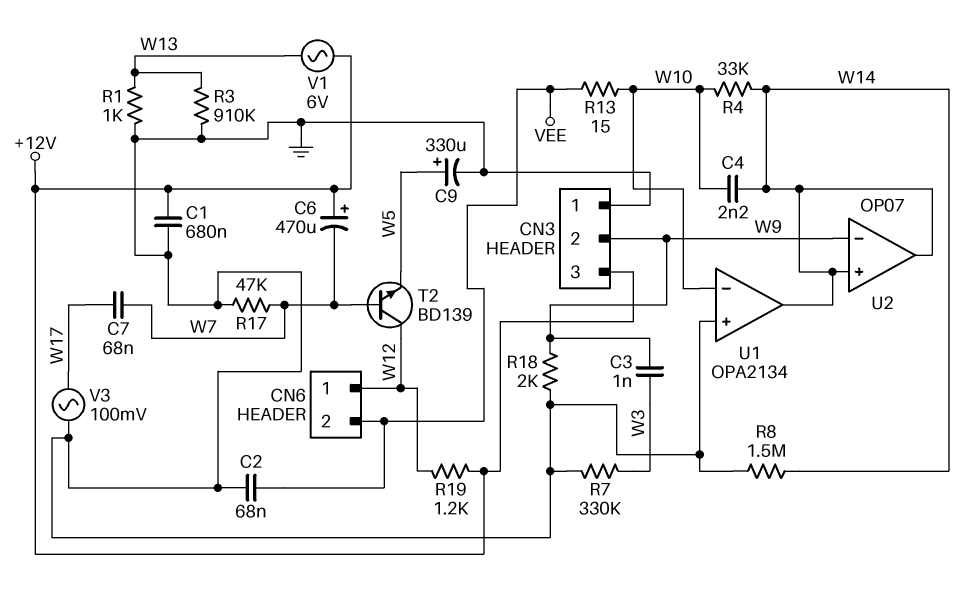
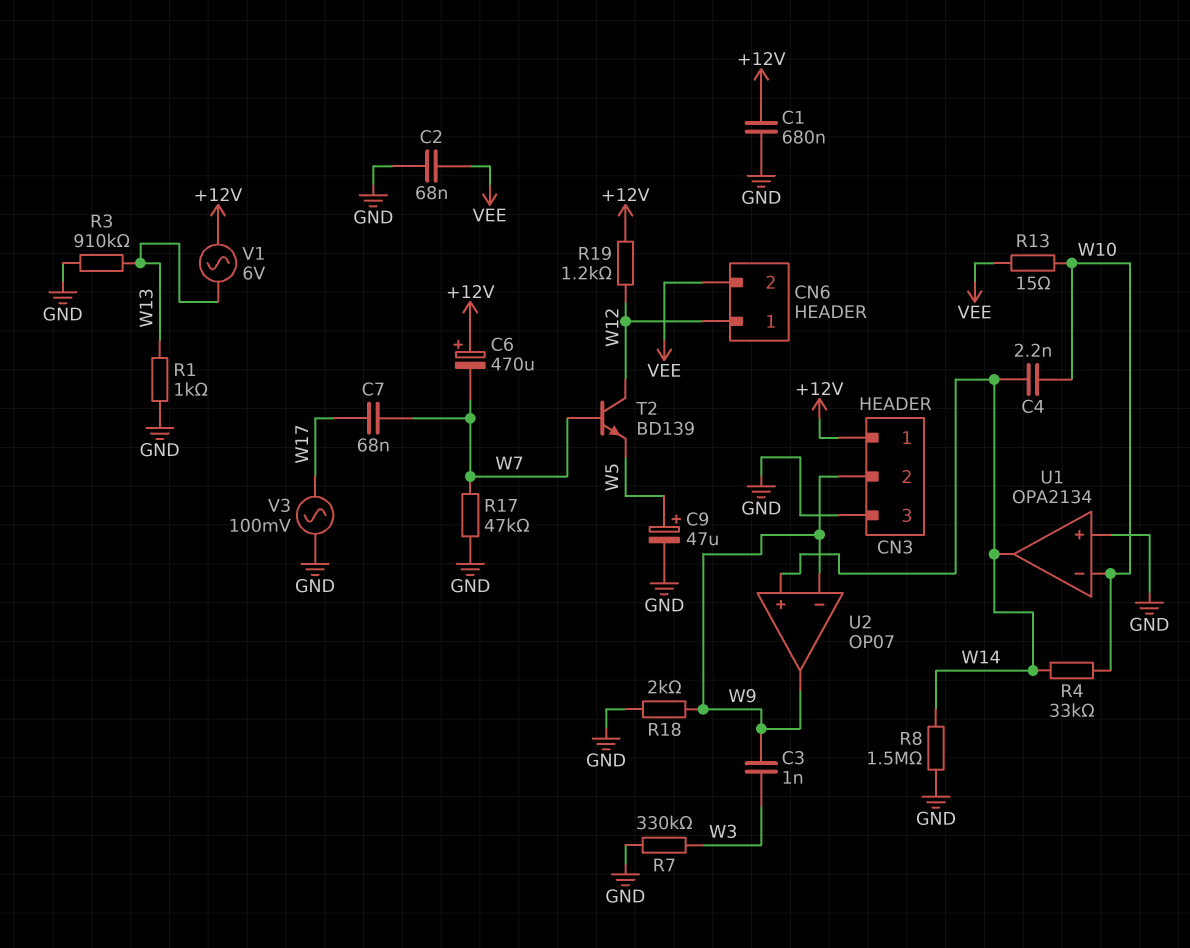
C9: 330uF (plus W5, minus GND) -> 47uF (plus W5, minus GND)
CN3 pin 1: GND -> +12V
CN3 pin 3: +12V -> GND
U2 pin out: W14 -> W9

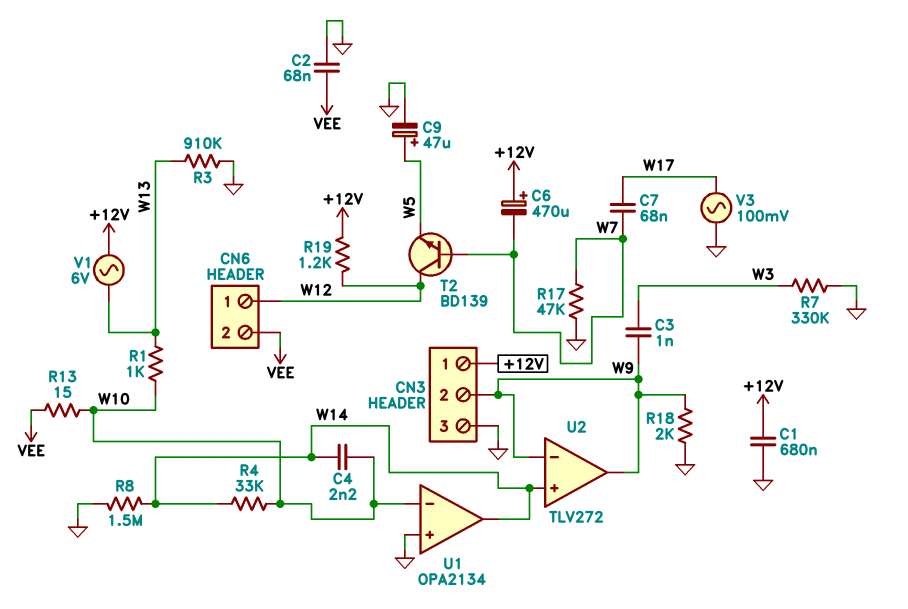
R1: 1k (GND, W13) -> 1k (W10, W13)
U2: OP07 -> TLV272

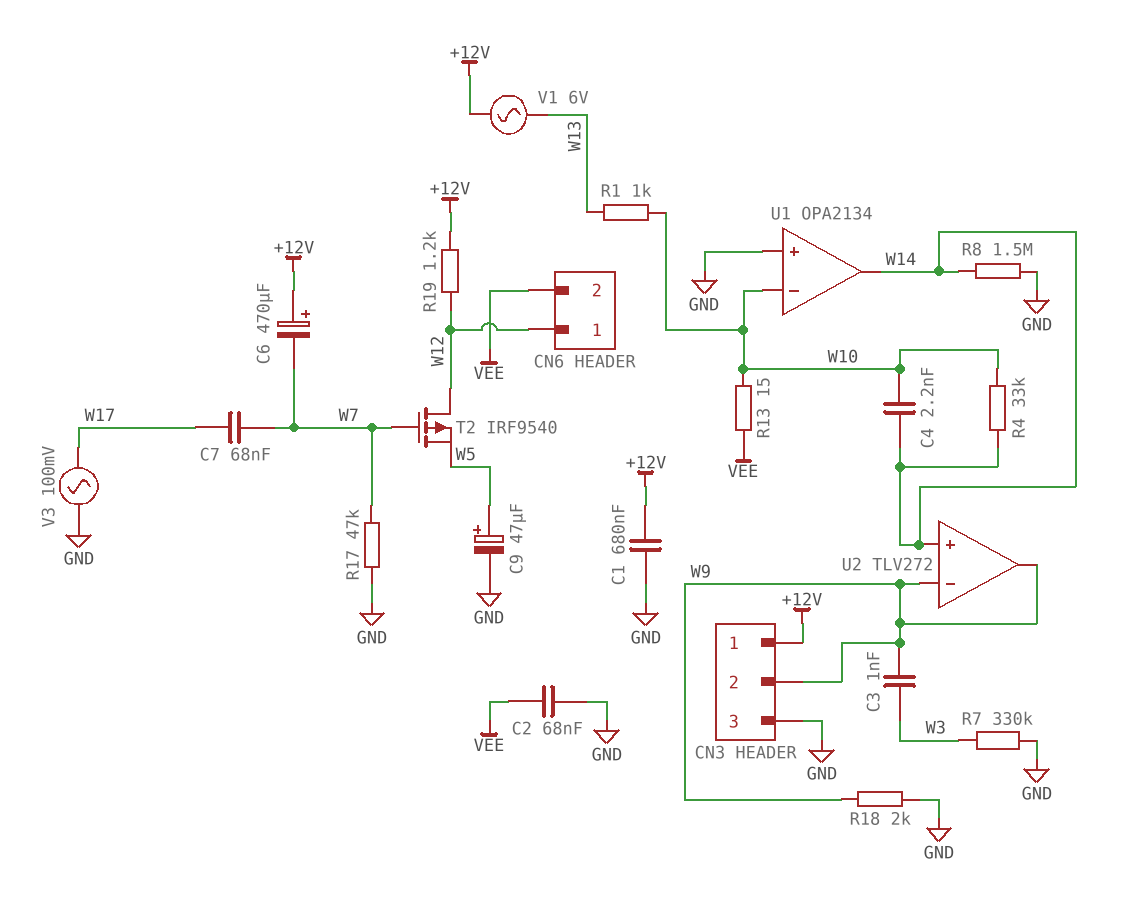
R3: 910k (GND, W13) -> none
T2: NPN BD139 (B W7, C W12, E W5) -> PMOS IRF9540 (G W7, D W12, S W5)

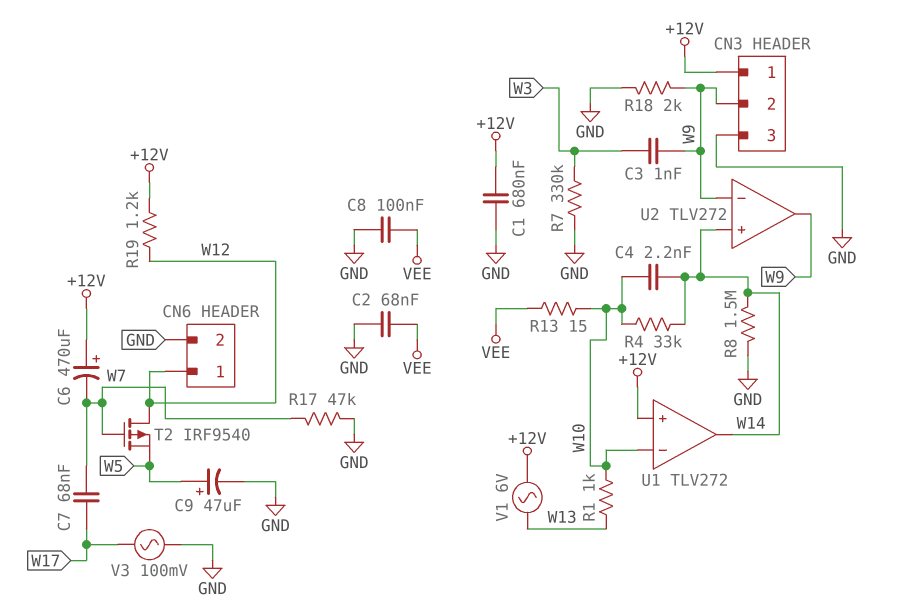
C8: none -> 100nF (GND, VEE)
CN6 pin 2: VEE -> GND
U1: OPA2134 -> TLV272
U1 pin in+: GND -> +12V

